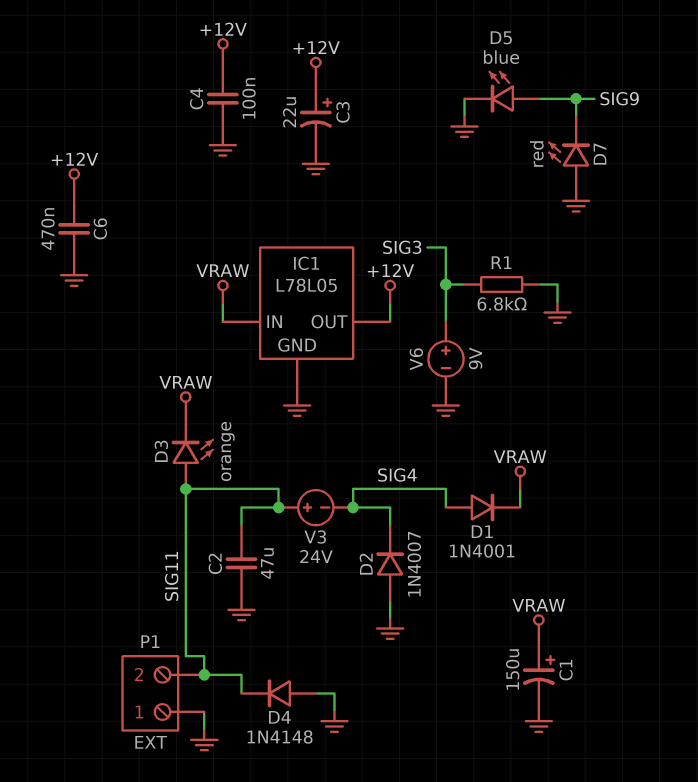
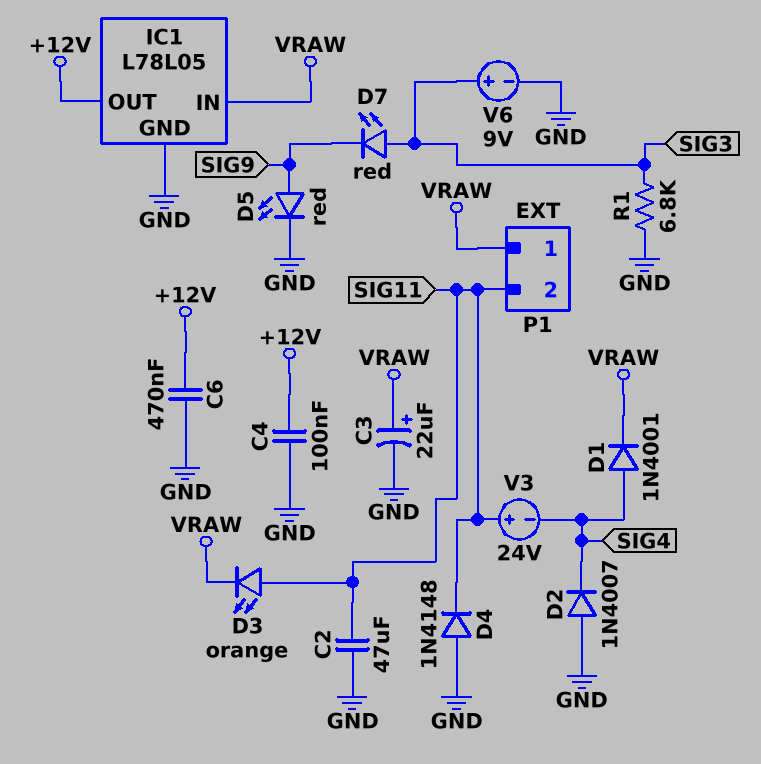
C1: 150uF (plus VRAW, minus GND) -> none
C3: 22uF (plus +12V, minus GND) -> 22uF (plus VRAW, minus GND)
D5: LED blue (A SIG9, K GND) -> LED red (A SIG9, K GND)
D7: LED red (A GND, K SIG9) -> LED red (A SIG3, K SIG9)
P1 pin 1: GND -> VRAW

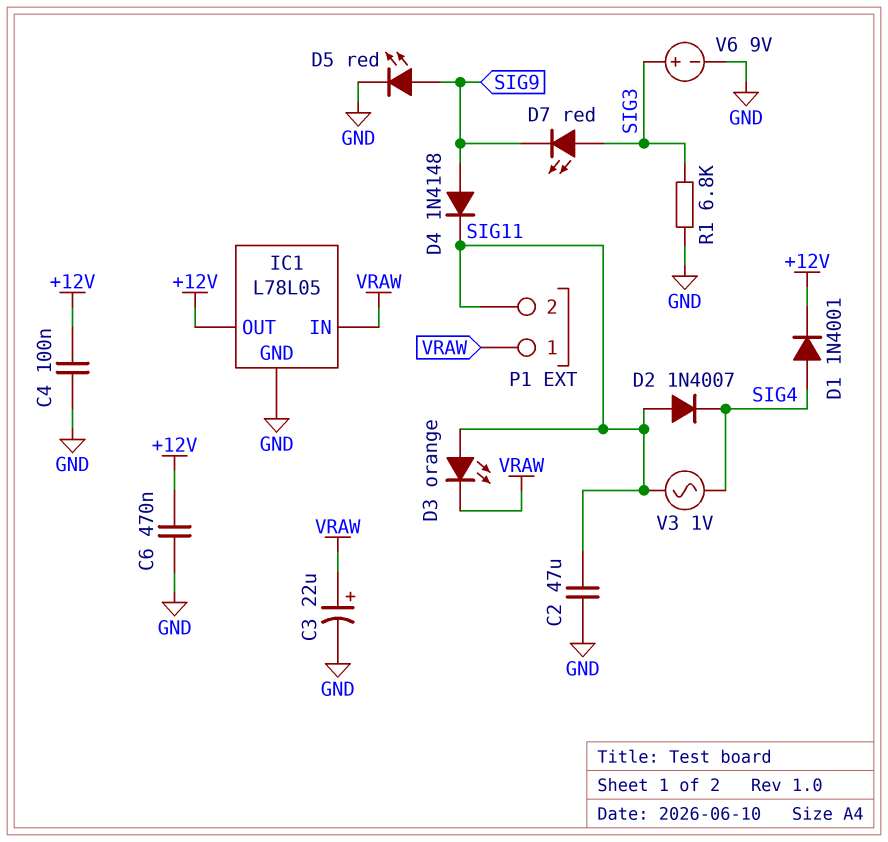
D1: diode 1N4001 (A SIG4, K VRAW) -> diode 1N4001 (A SIG4, K +12V)
D2: diode 1N4007 (A GND, K SIG4) -> diode 1N4007 (A SIG11, K SIG4)
D4: diode 1N4148 (A GND, K SIG11) -> diode 1N4148 (A SIG9, K SIG11)
V3: 24V (plus SIG11, minus SIG4) -> AC 1V (SIG4, SIG11)

